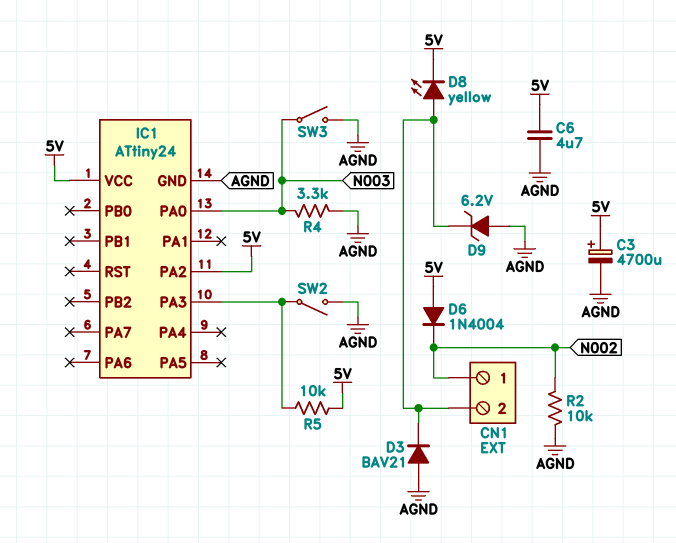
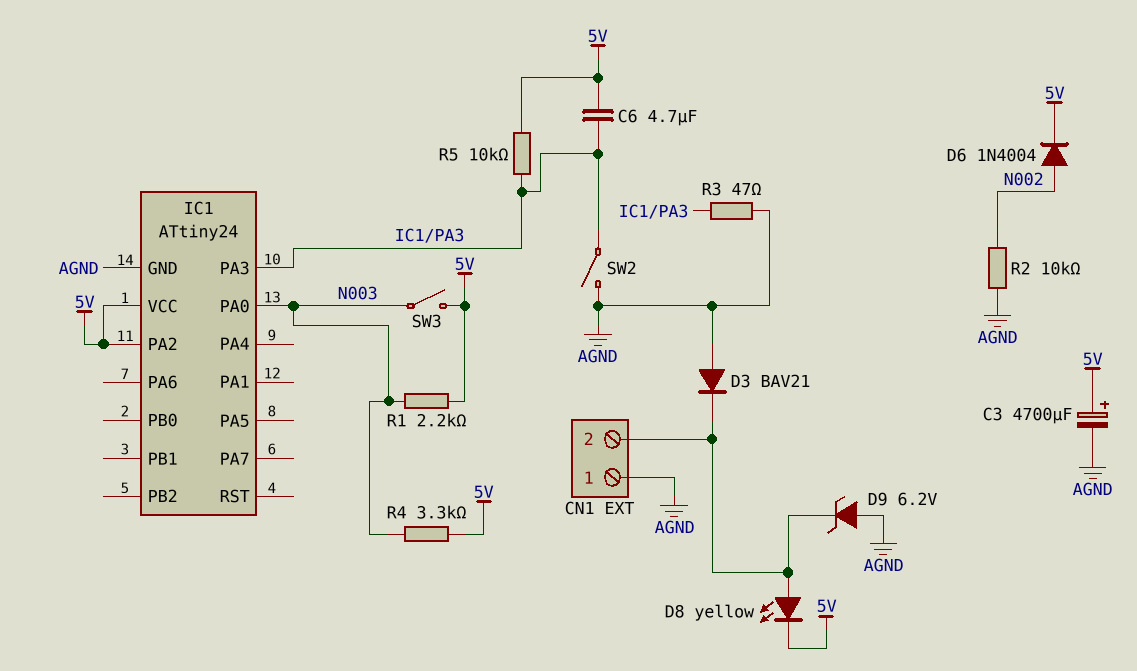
C6: 4.7uF (5V, AGND) -> 4.7uF (5V, IC1/PA3)
CN1 pin 1: N002 -> AGND
D6: diode 1N4004 (A 5V, K N002) -> diode 1N4004 (A N002, K 5V)
R1: none -> 2.2k (5V, N003)
R3: none -> 47 (AGND, IC1/PA3)
R4: 3.3k (AGND, N003) -> 3.3k (5V, N003)
SW3: switch (AGND, N003) -> switch (5V, N003)

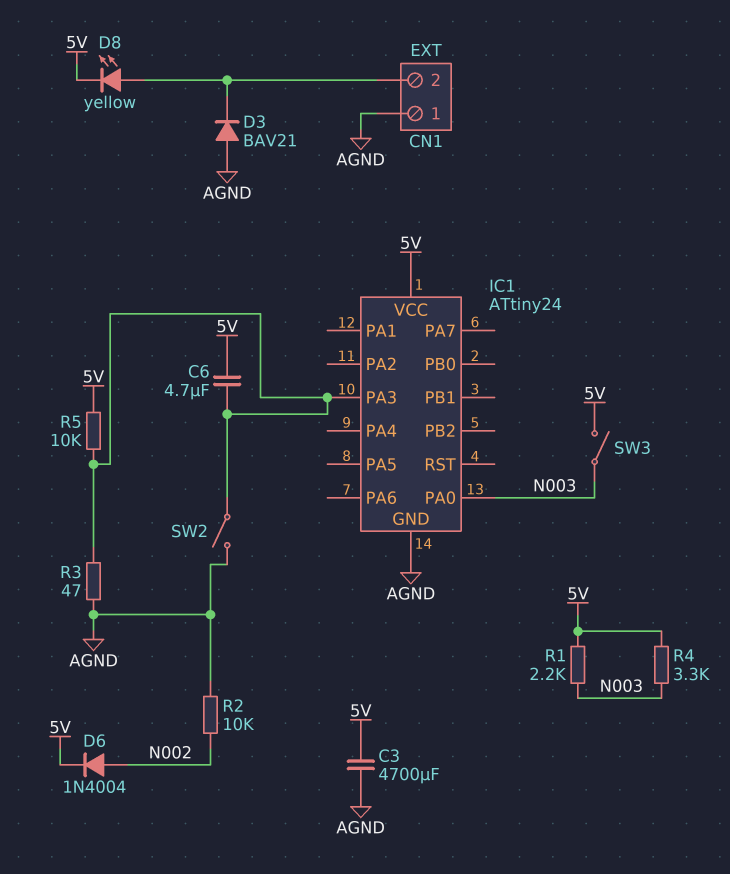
C3: 4700uF (plus 5V, minus AGND) -> 4700uF (5V, AGND)
D9: zener 6.2V (A AGND, K CN1/2) -> none
IC1 pin PA2: 5V -> none

